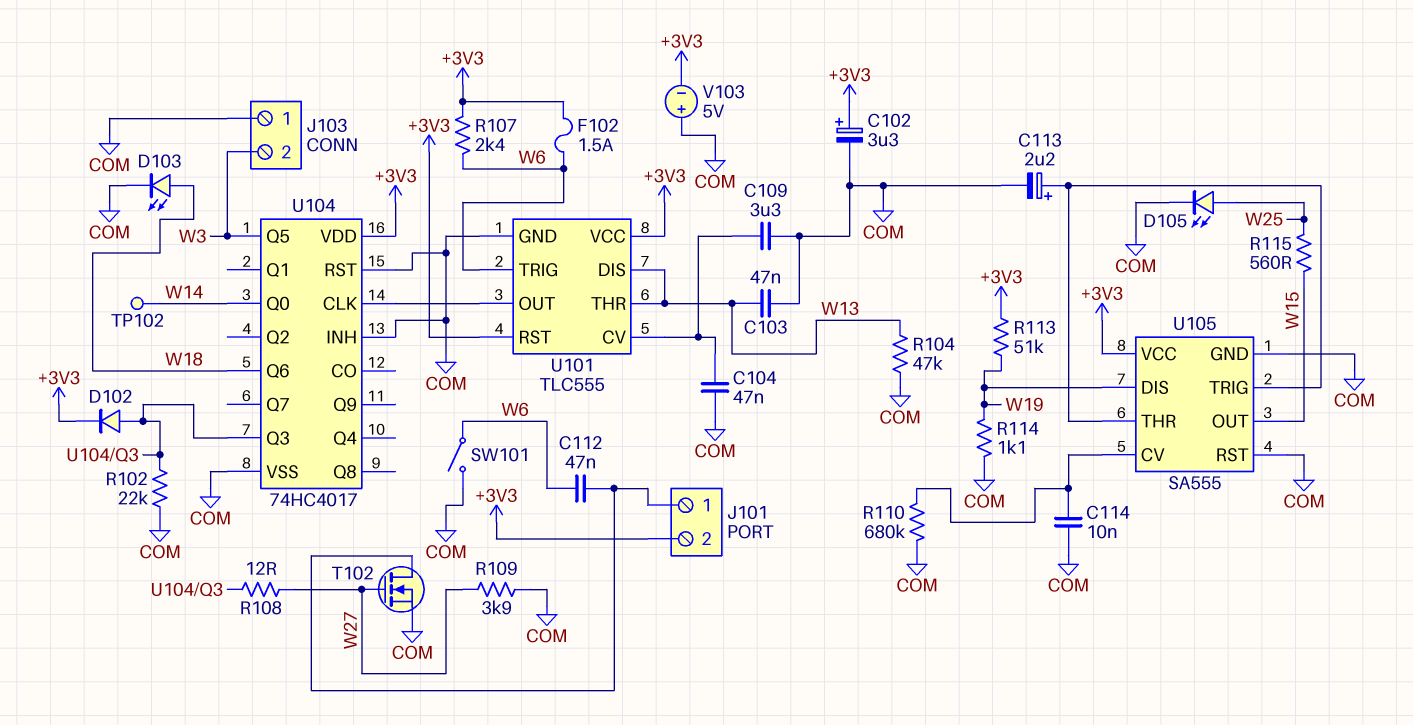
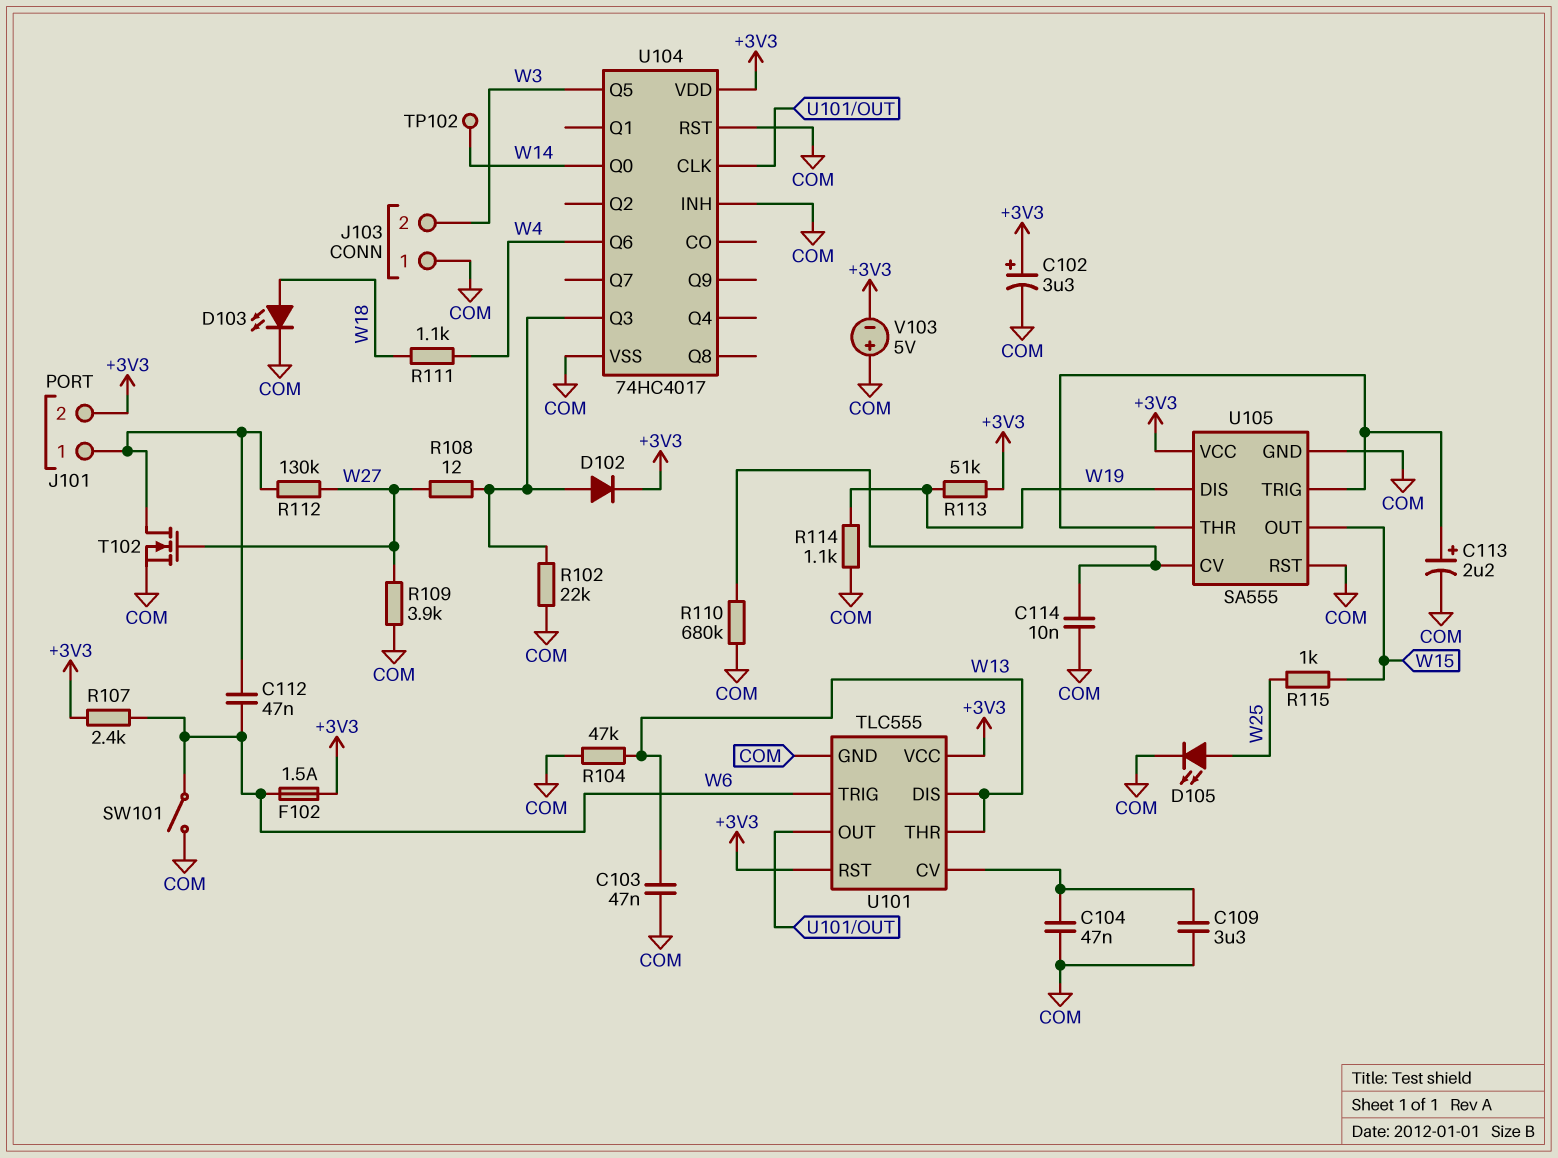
R111: none -> 1.1k (W4, W18)
R112: none -> 130k (J101/1, W27)
R115: 560 (W15, W25) -> 1k (W15, W25)
U104 pin Q6: W18 -> W4

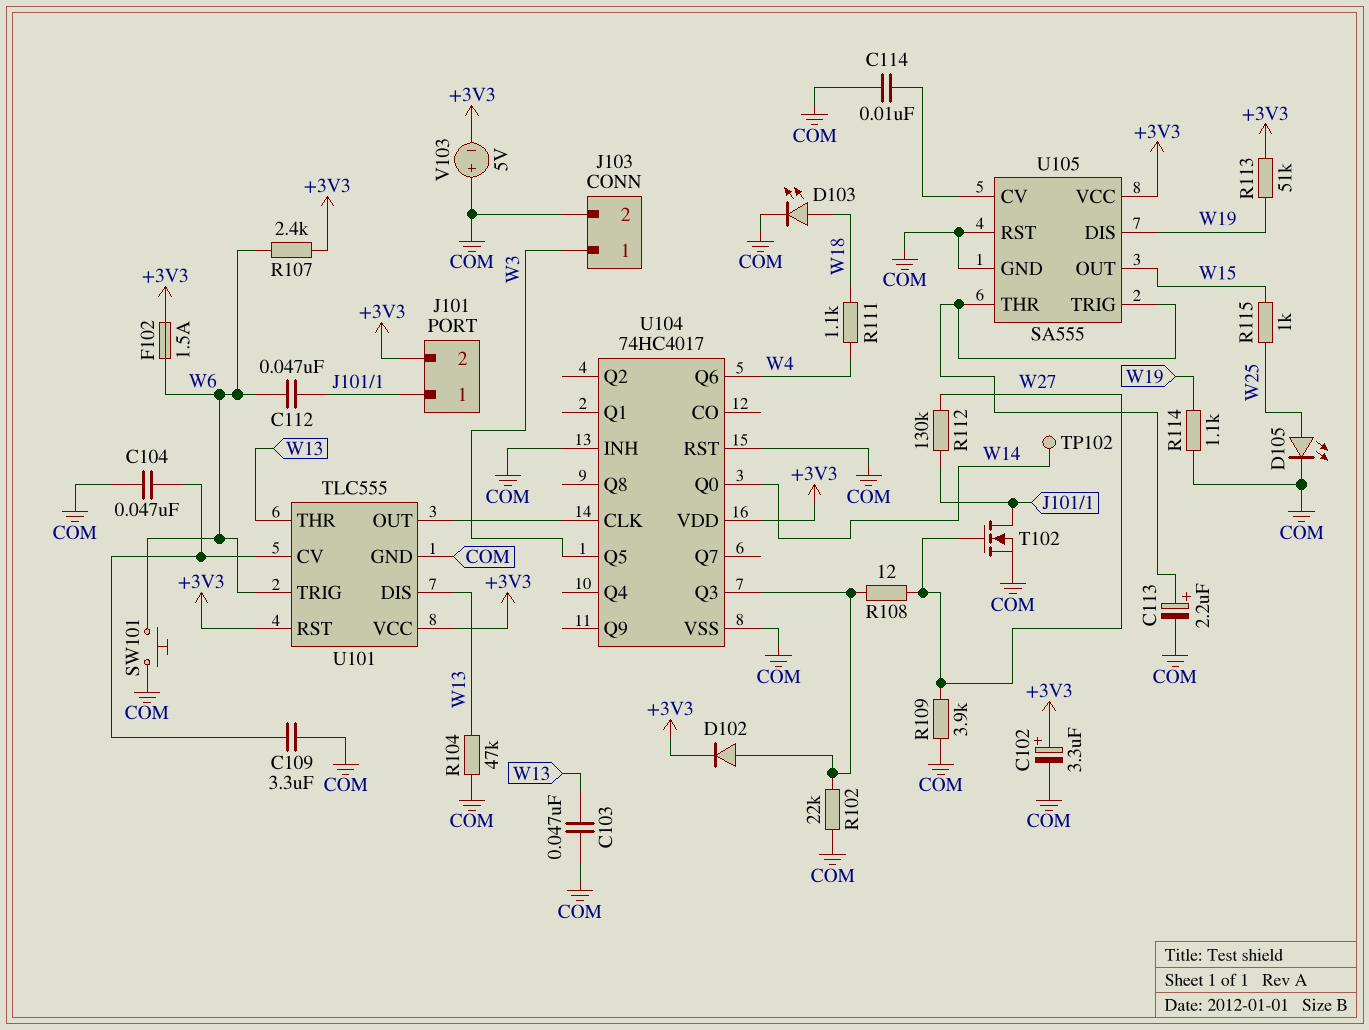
J103 pin 1: COM -> W3
J103 pin 2: W3 -> COM
R110: 680k (COM, U105/CV) -> none
SW101: switch (COM, W6) -> button (COM, W6)

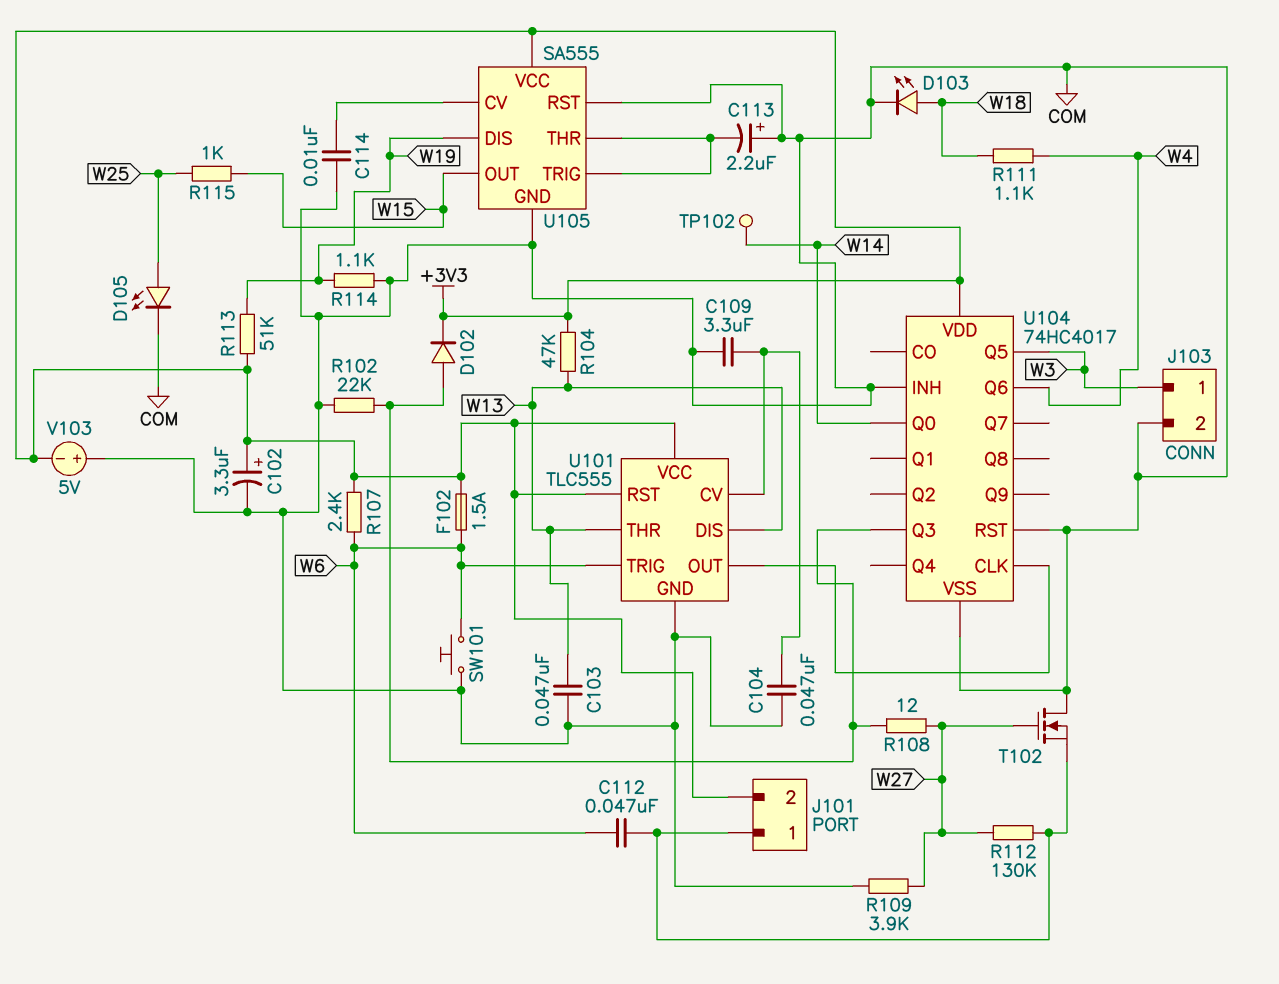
C113: 2.2uF (plus U105/THR, minus COM) -> 2.2uF (plus COM, minus U105/THR)
R104: 47k (COM, W13) -> 47k (+3V3, W13)
T102: NMOS (G W27, D J101/1, S COM) -> NMOS (G W27, D COM, S J101/1)

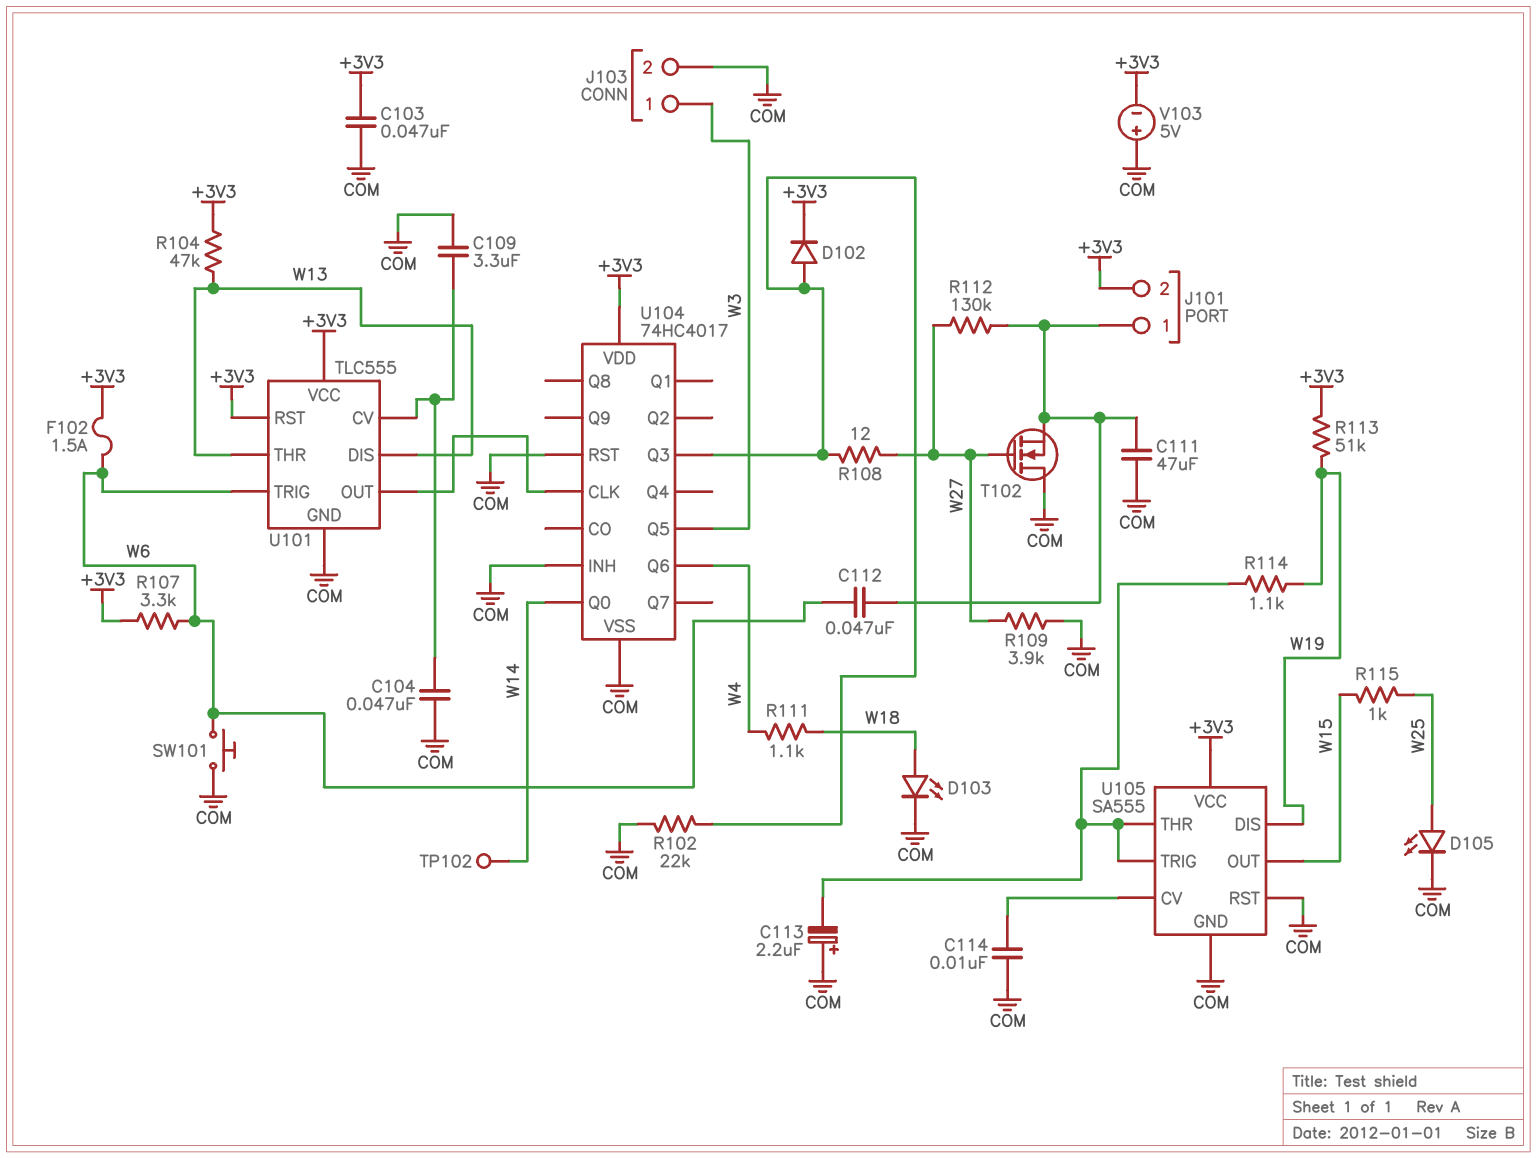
C102: 3.3uF (plus +3V3, minus COM) -> none
C103: 47nF (COM, W13) -> 47nF (+3V3, COM)
C111: none -> 47uF (COM, J101/1)
R107: 2.4k (+3V3, W6) -> 3.3k (+3V3, W6)
R114: 1.1k (COM, W19) -> 1.1k (U105/THR, W19)

